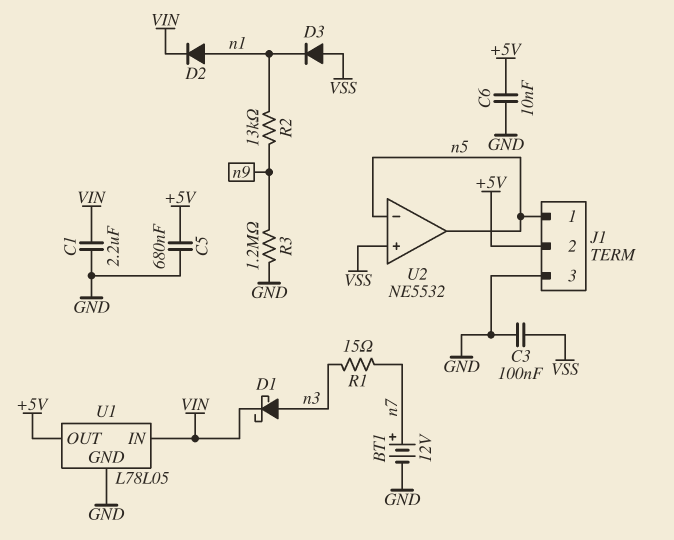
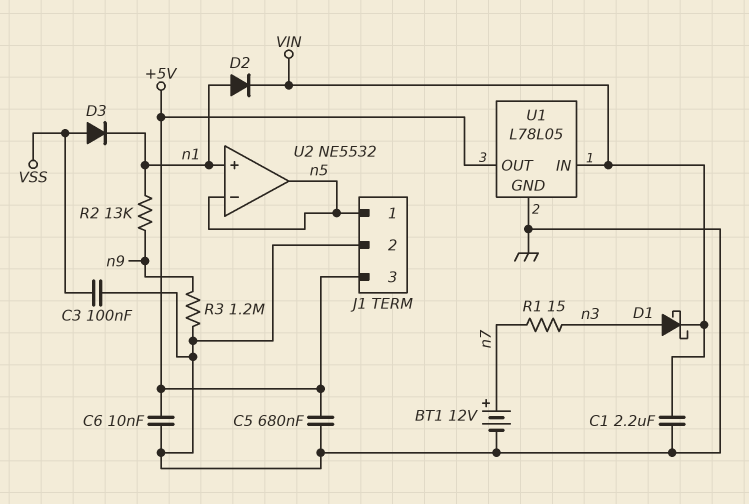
J1 pin 2: +5V -> GND
J1 pin 3: GND -> +5V
U2 pin in+: VSS -> n1

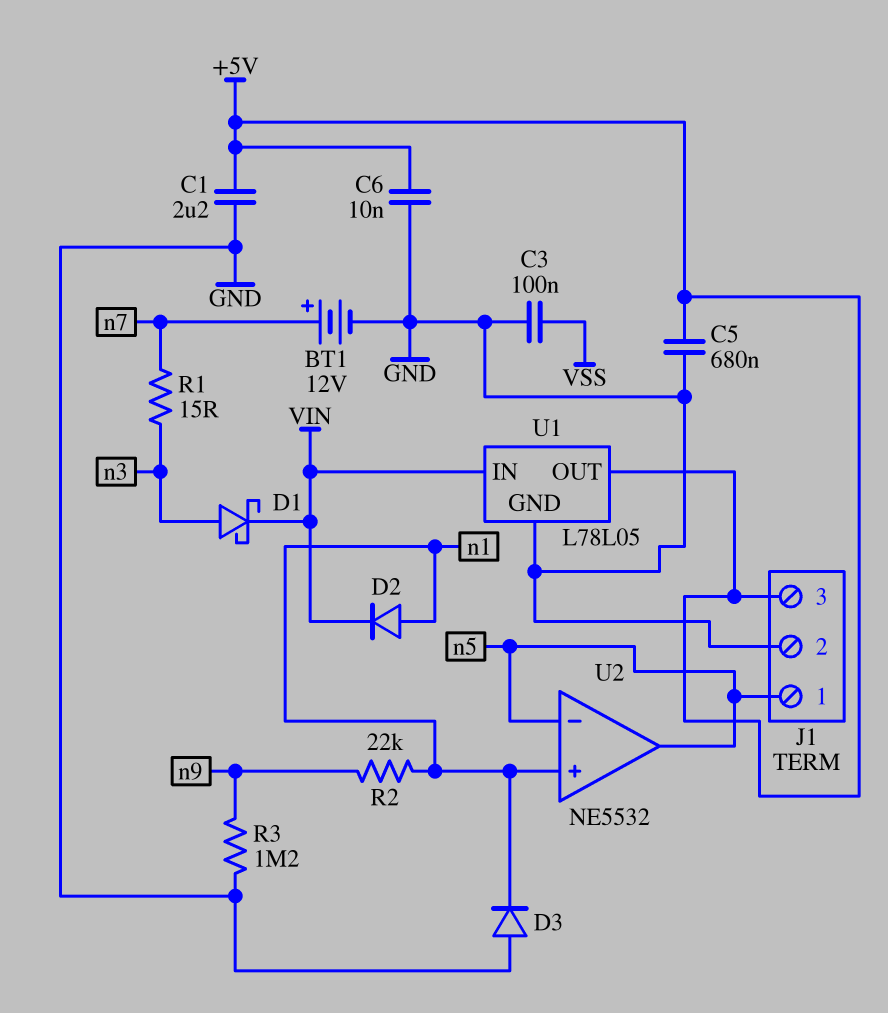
C1: 2.2uF (GND, VIN) -> 2.2uF (+5V, GND)
D3: diode (A VSS, K n1) -> diode (A GND, K n1)
R2: 13k (n1, n9) -> 22k (n1, n9)

